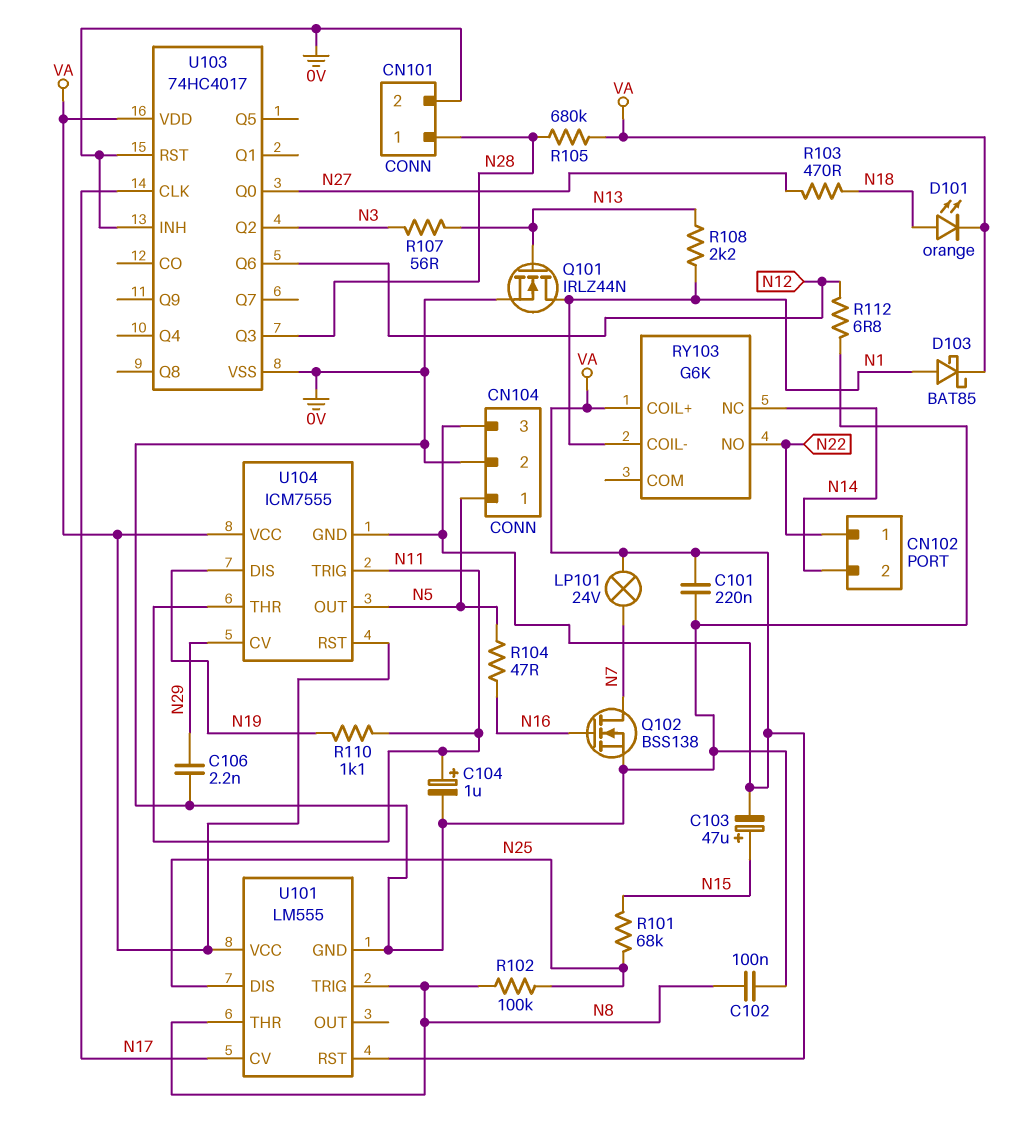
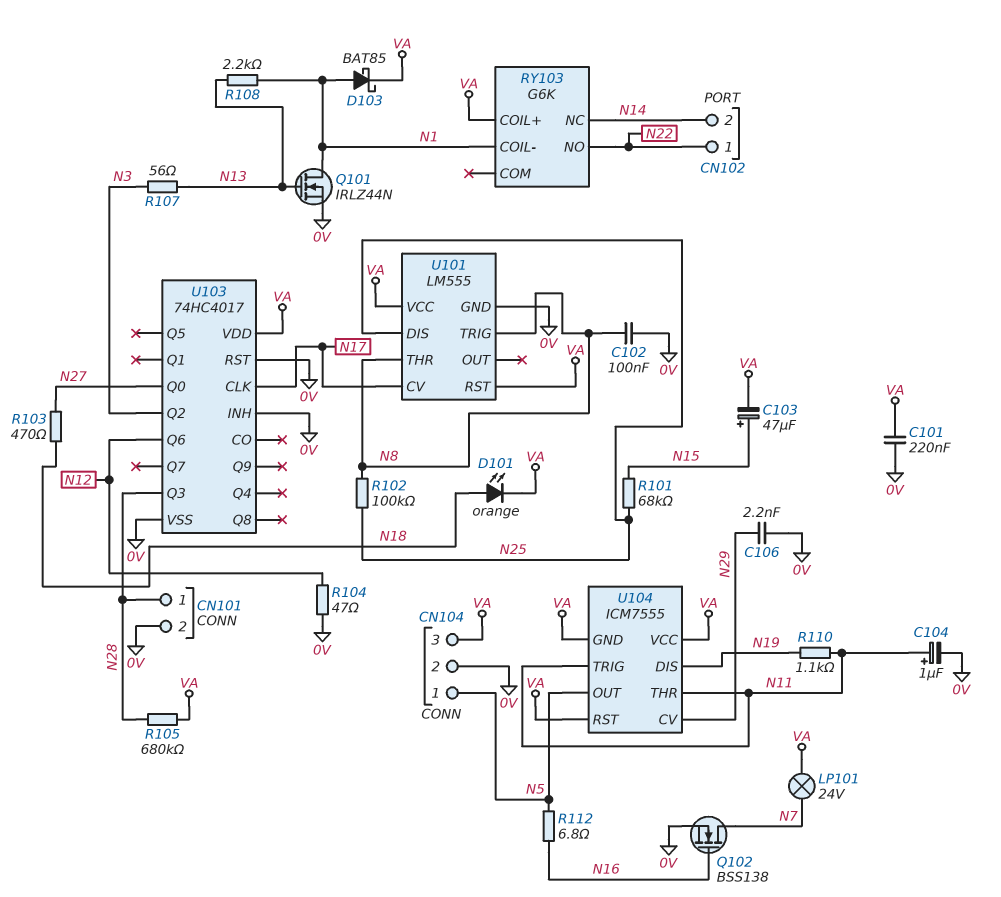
R104: 47 (N5, N16) -> 47 (0V, N12)
R112: 6.8 (0V, N12) -> 6.8 (N5, N16)

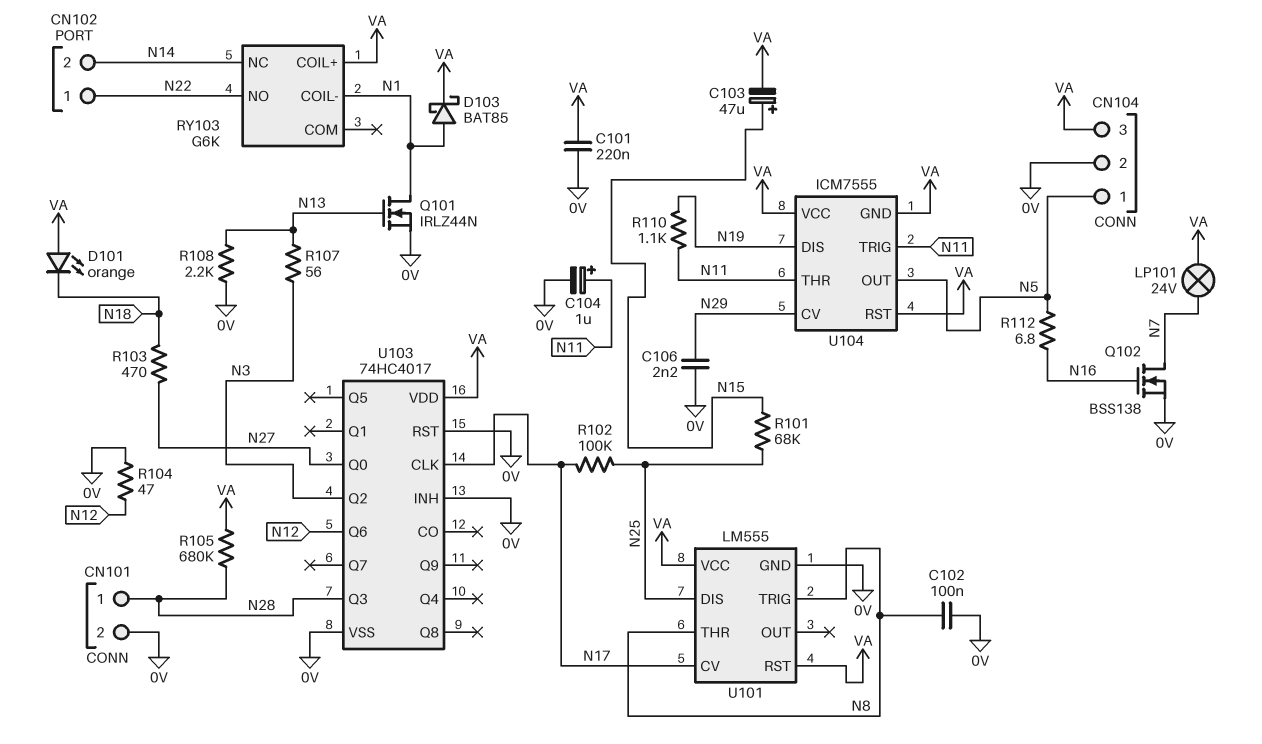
D101: LED orange (A N18, K VA) -> LED orange (A VA, K N18)
R102: 100k (N8, N25) -> 100k (N17, N25)
R108: 2.2k (N1, N13) -> 2.2k (0V, N13)

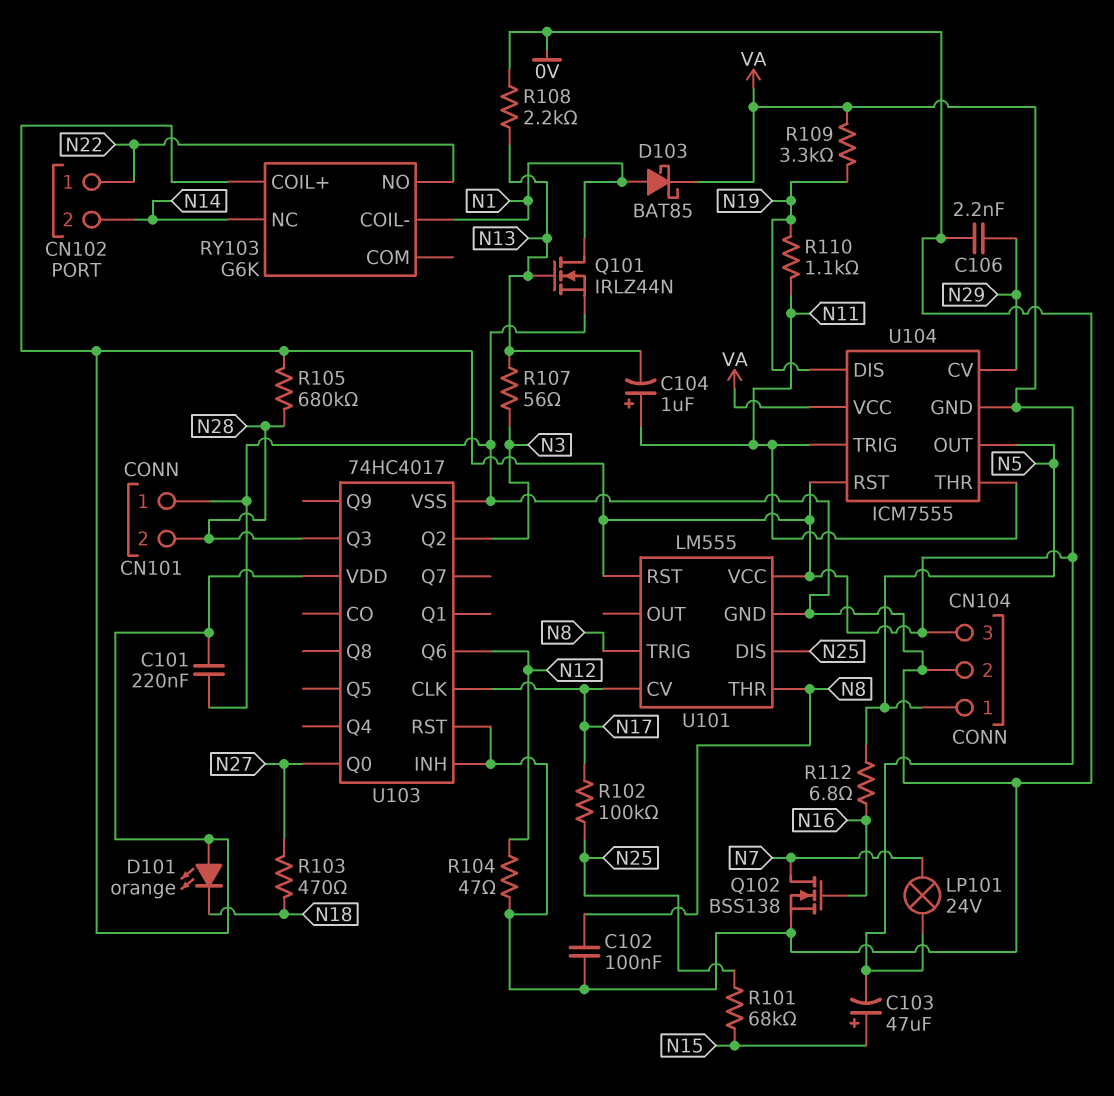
C104: 1uF (plus N11, minus 0V) -> 1uF (plus N11, minus N13)
CN101 pin 1: N28 -> 0V
CN101 pin 2: 0V -> N28
R109: none -> 3.3k (N19, VA)

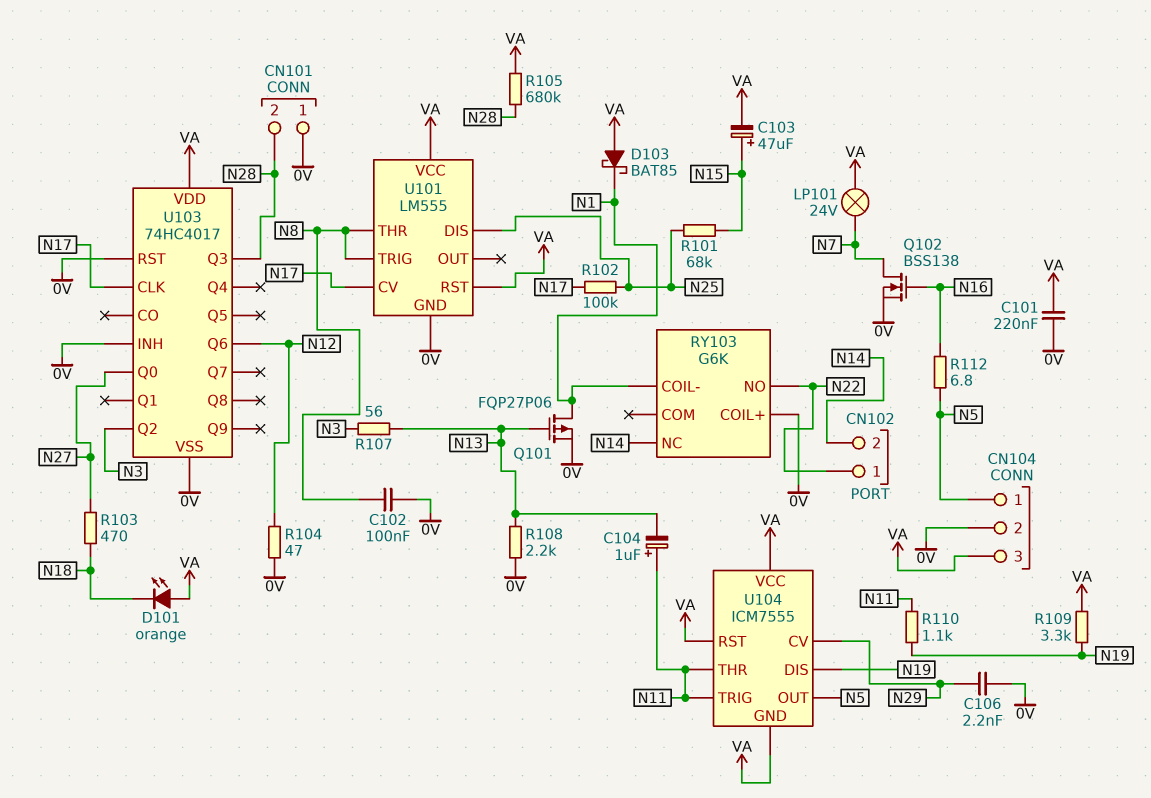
D103: schottky BAT85 (A N1, K VA) -> schottky BAT85 (A VA, K N1)
Q101: NMOS IRLZ44N (G N13, D N1, S 0V) -> PMOS FQP27P06 (G N13, D N1, S 0V)
RY103 pin COIL+: VA -> 0V

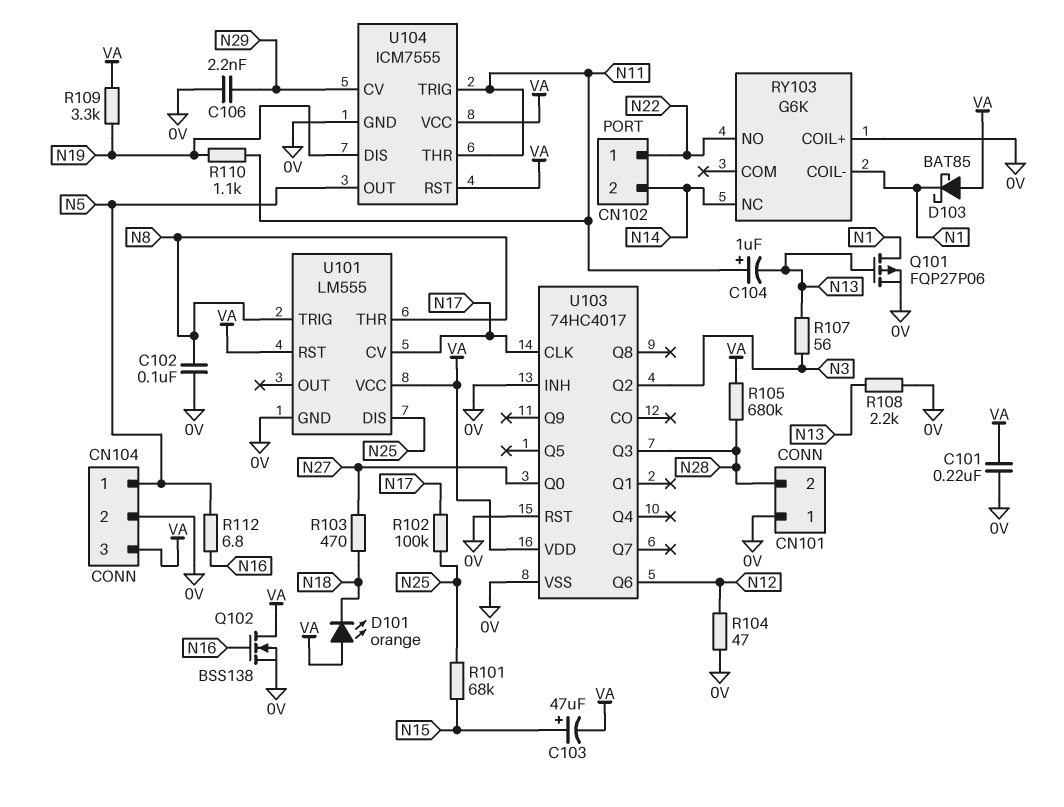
LP101: lamp 24V (N7, VA) -> none
Q102: NMOS BSS138 (G N16, D N7, S 0V) -> NMOS BSS138 (G N16, D VA, S 0V)
U104 pin GND: VA -> 0V

